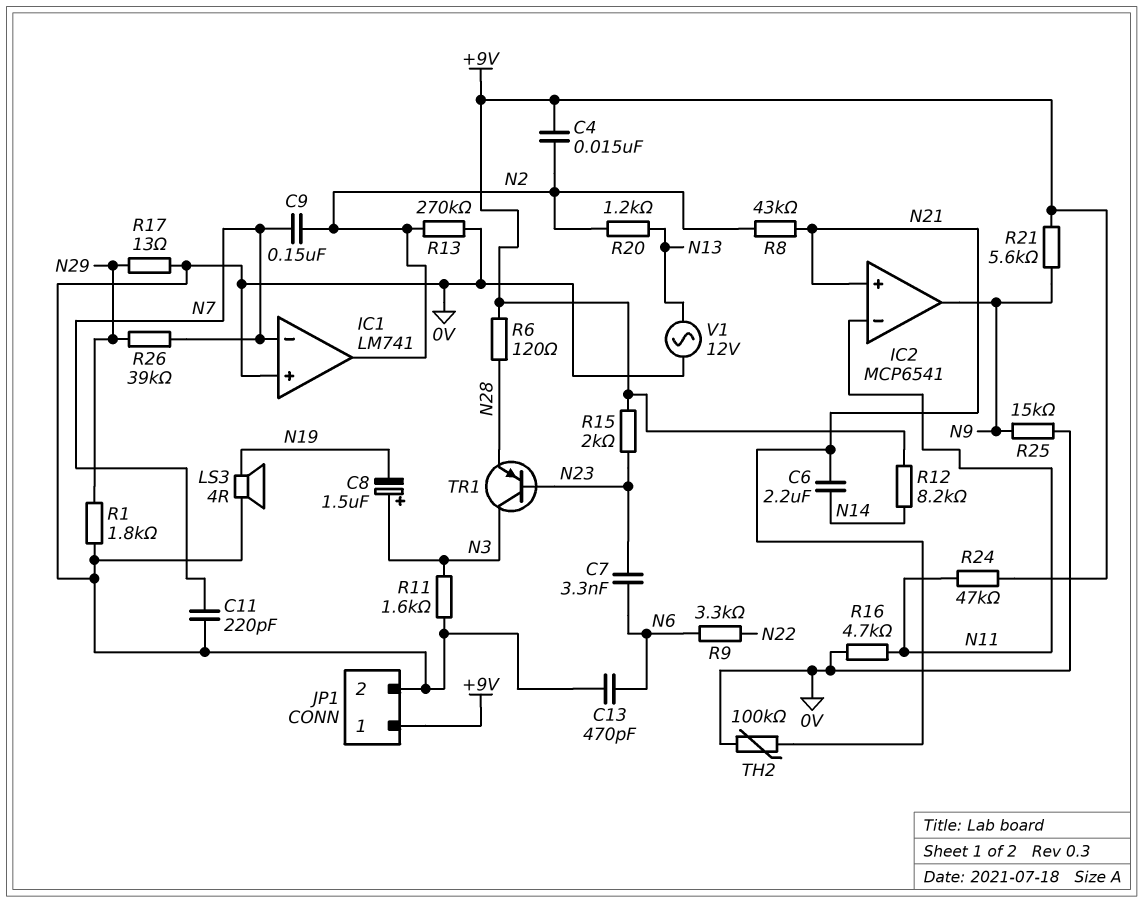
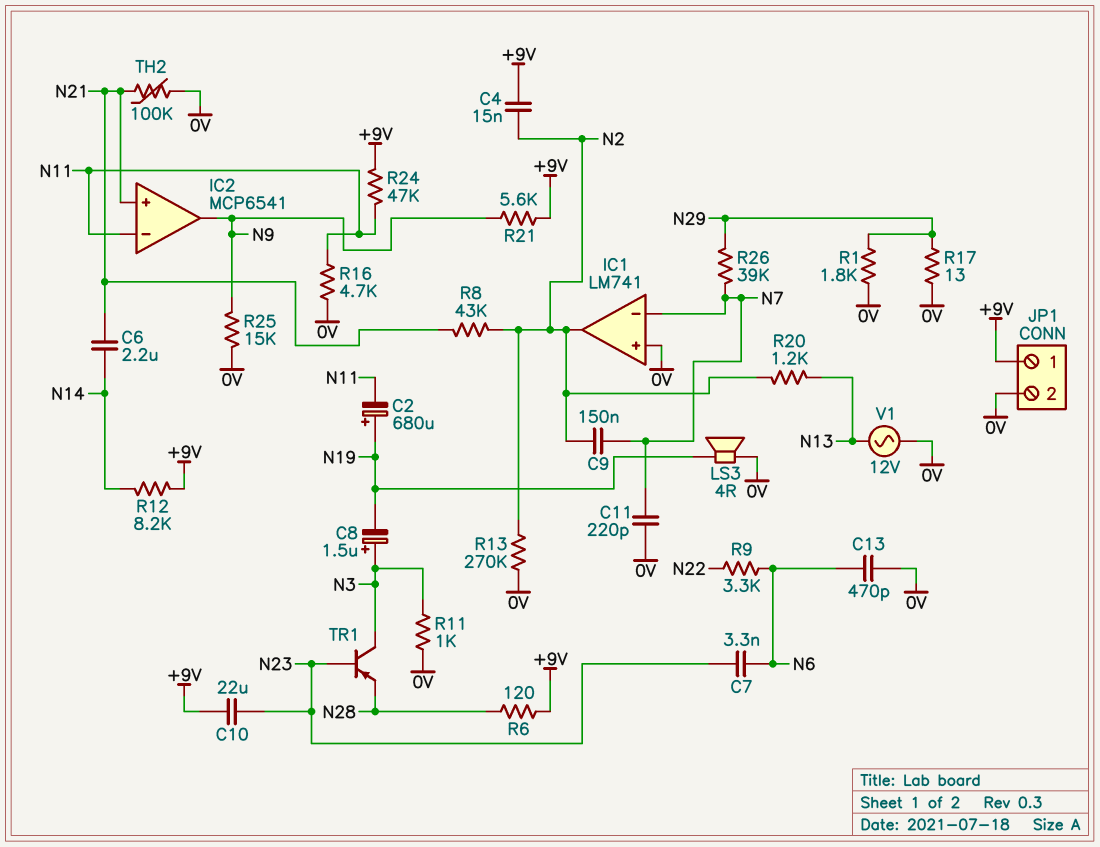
C2: none -> 680uF (plus N19, minus N11)
C10: none -> 22uF (+9V, N23)
R11: 1.6k (0V, N3) -> 1k (0V, N3)
R15: 2k (+9V, N23) -> none

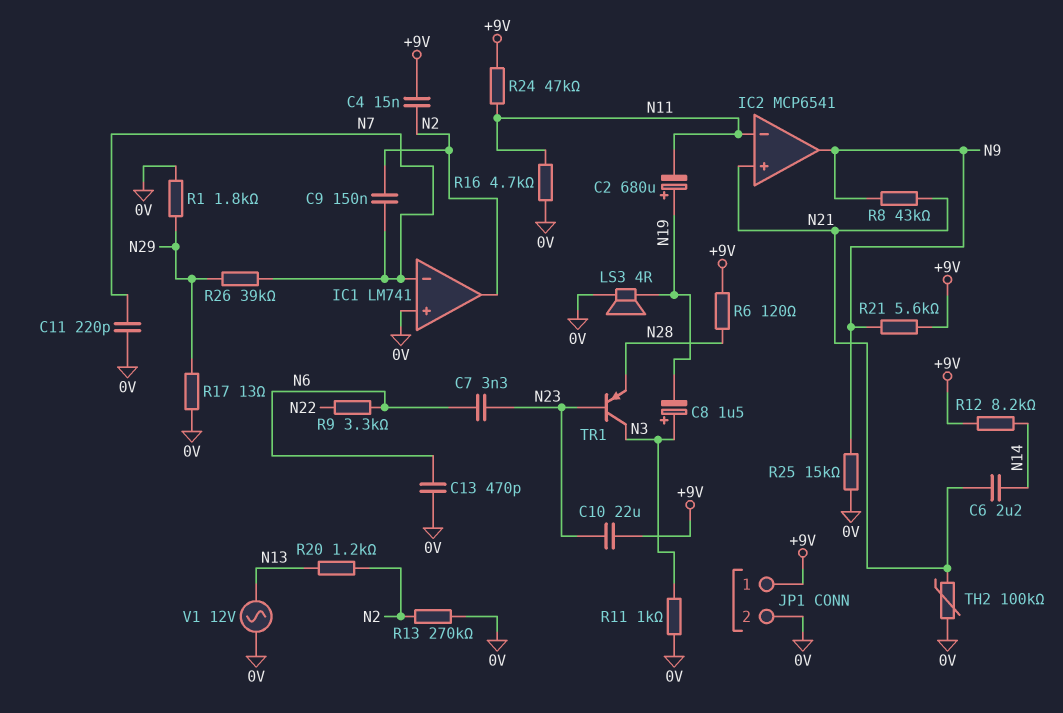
R8: 43k (N2, N21) -> 43k (N9, N21)

